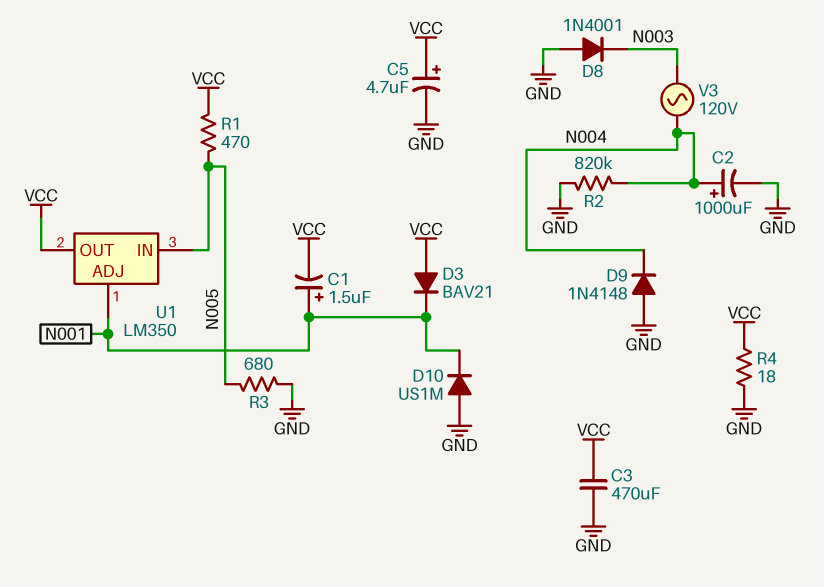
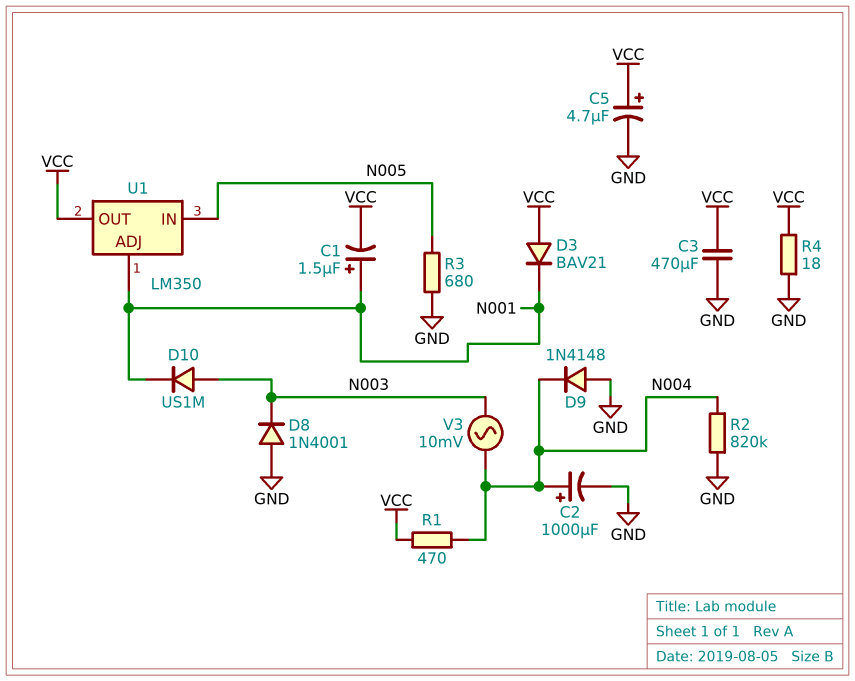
D10: diode US1M (A GND, K N001) -> diode US1M (A N003, K N001)
R1: 470 (N005, VCC) -> 470 (N004, VCC)
V3: AC 120V (N003, N004) -> AC 10mV (N003, N004)

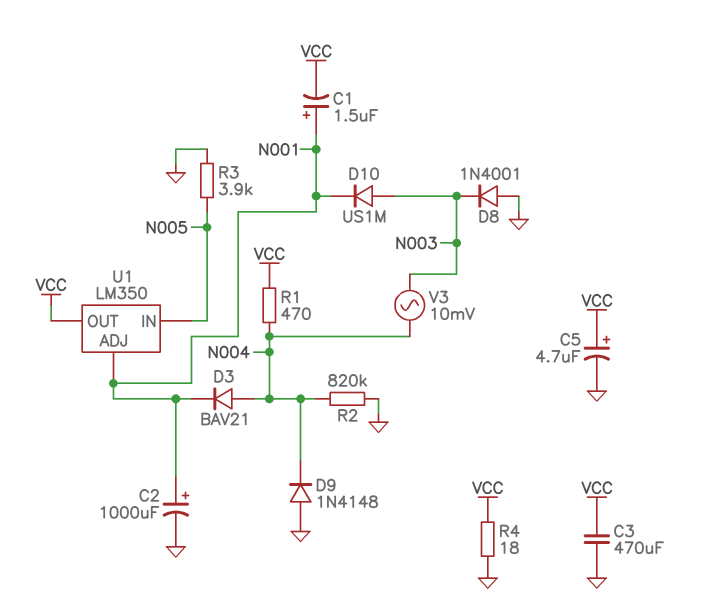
C2: 1000uF (plus N004, minus GND) -> 1000uF (plus N001, minus GND)
D3: diode BAV21 (A VCC, K N001) -> diode BAV21 (A N004, K N001)
R3: 680 (GND, N005) -> 3.9k (GND, N005)

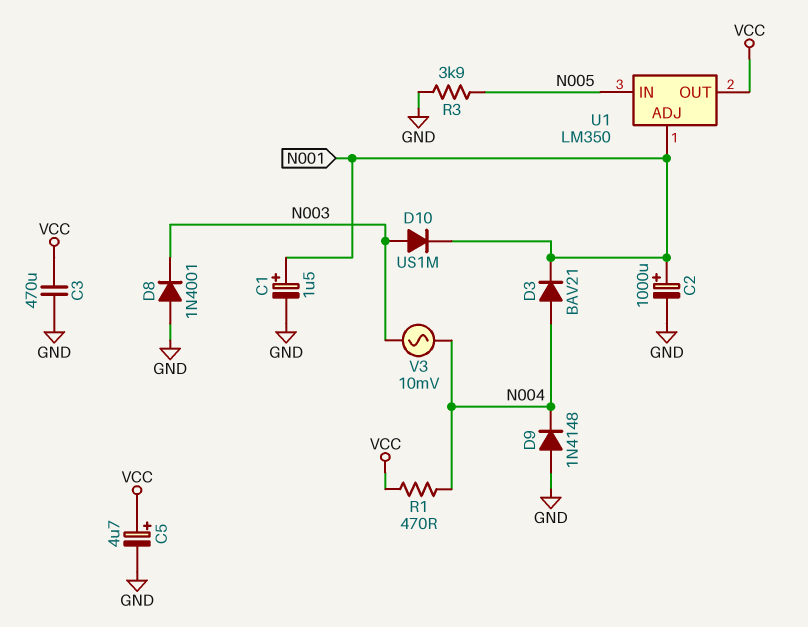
C1: 1.5uF (plus N001, minus VCC) -> 1.5uF (plus N001, minus GND)
R2: 820k (GND, N004) -> none
R4: 18 (GND, VCC) -> none

